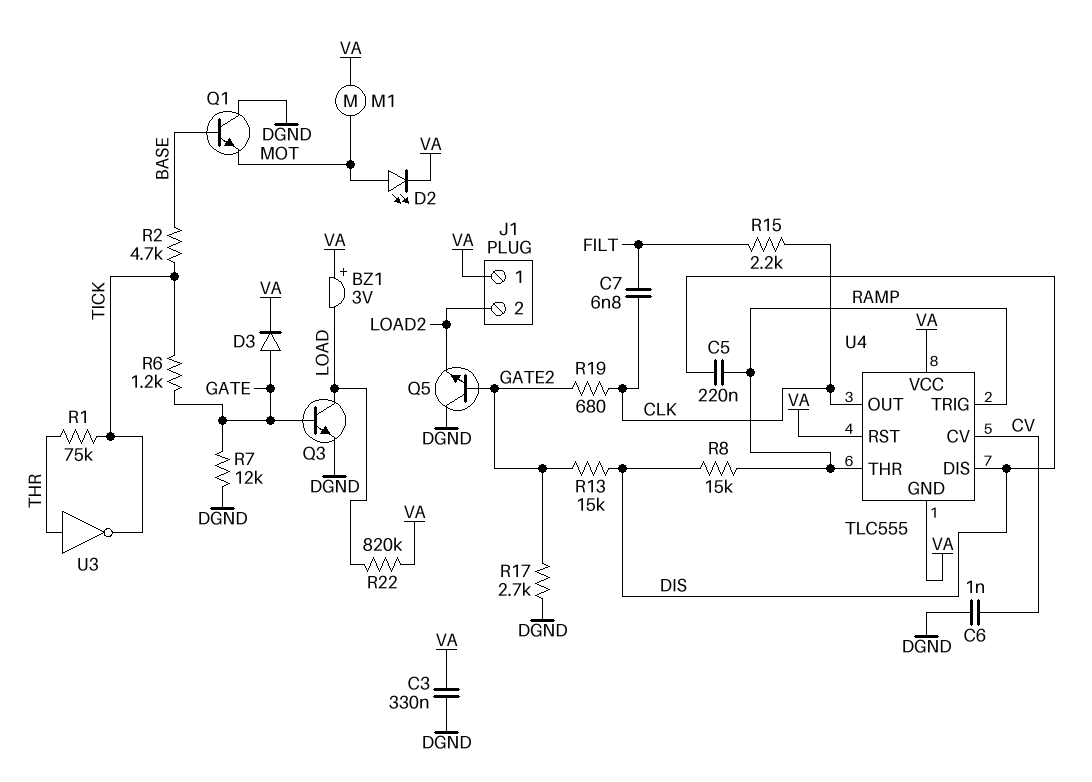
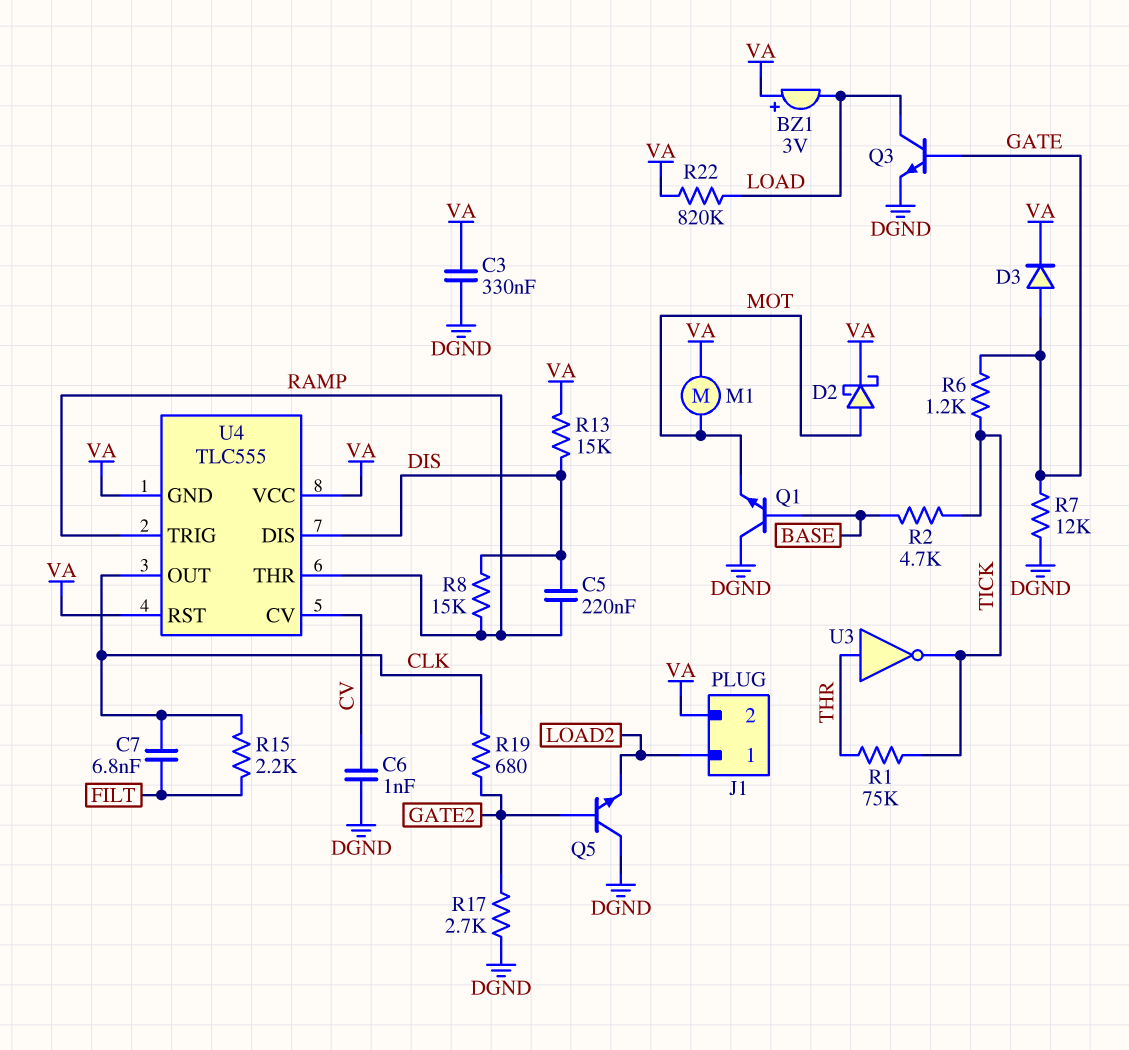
D2: LED (A MOT, K VA) -> schottky (A MOT, K VA)
J1 pin 1: VA -> LOAD2
J1 pin 2: LOAD2 -> VA
R13: 15k (DIS, GATE2) -> 15k (DIS, VA)

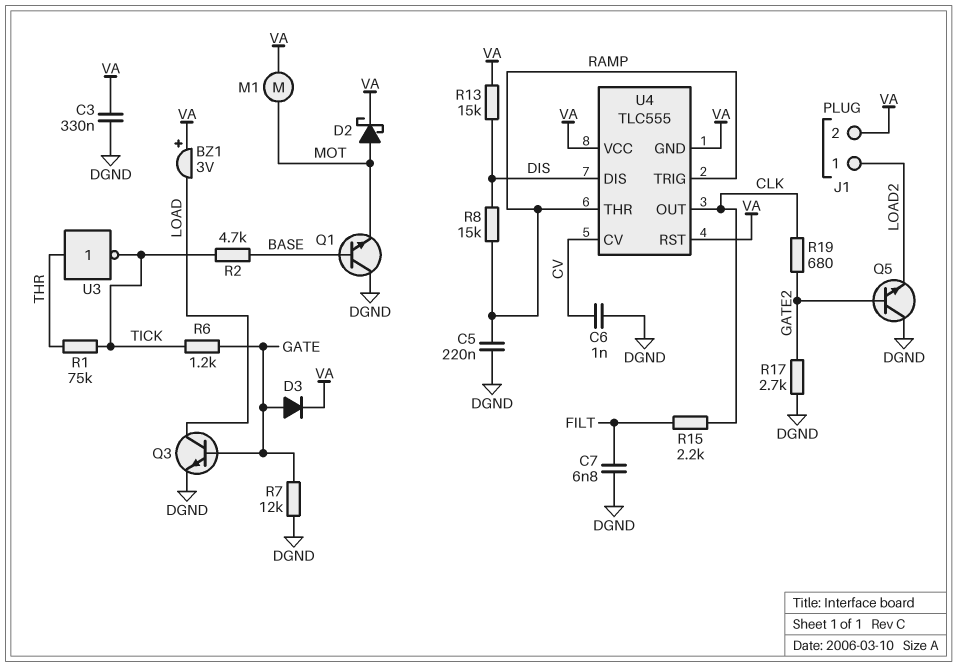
C5: 220nF (DIS, RAMP) -> 220nF (DGND, RAMP)
C7: 6.8nF (CLK, FILT) -> 6.8nF (DGND, FILT)
R22: 820k (LOAD, VA) -> none

